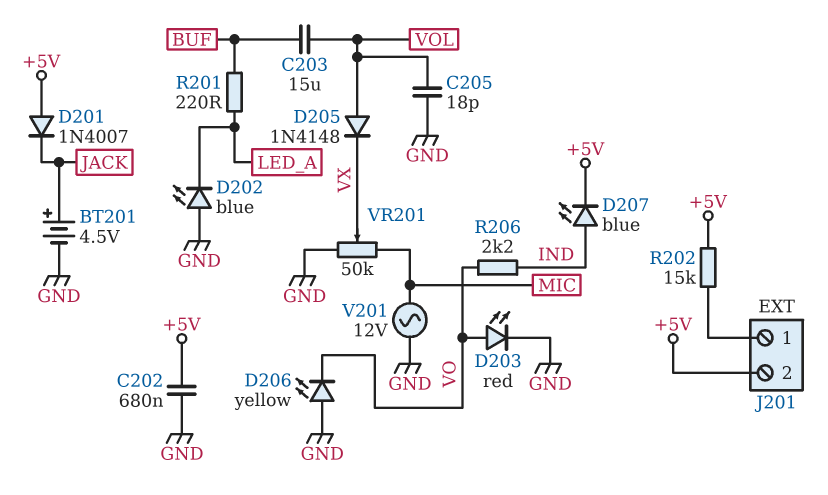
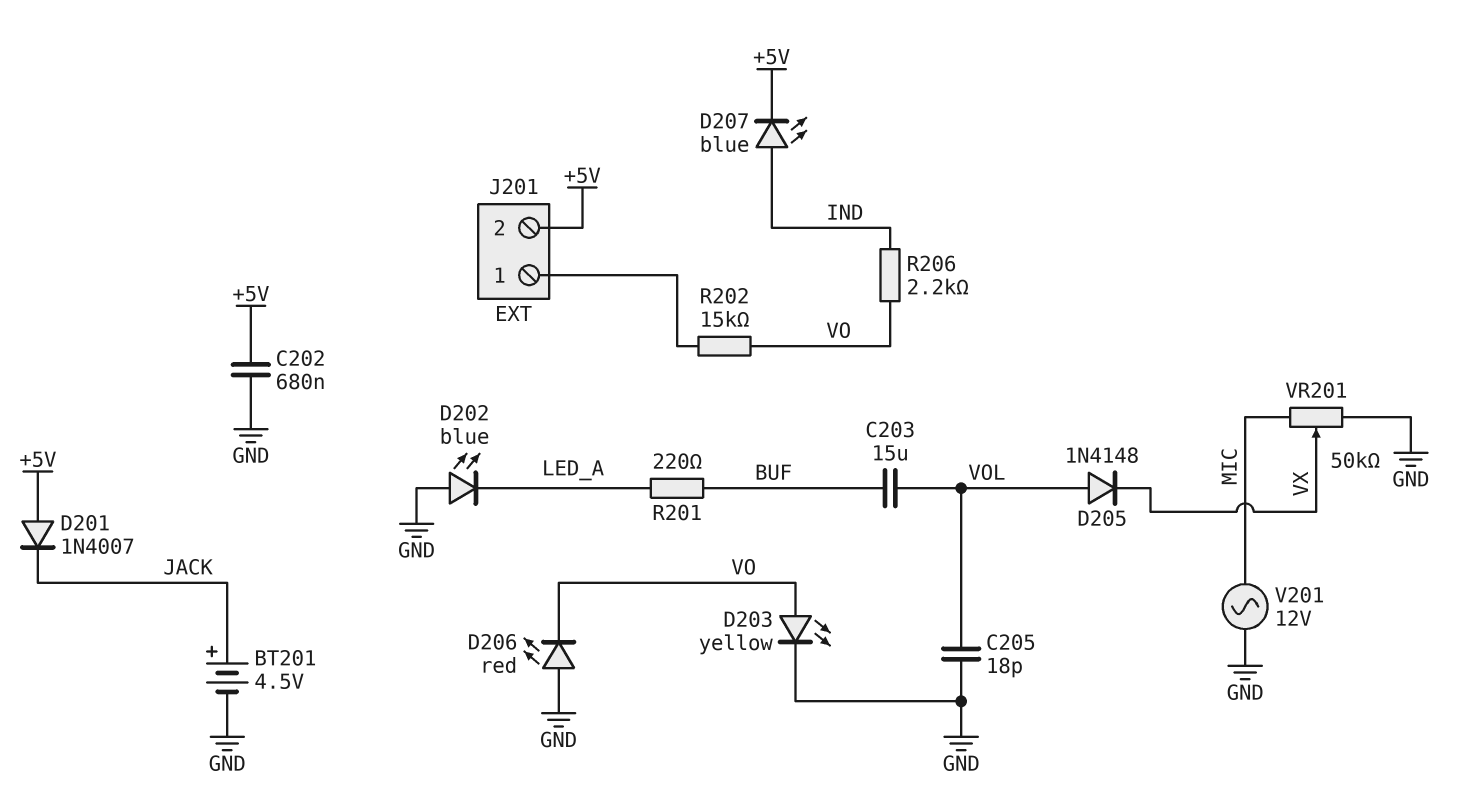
D203: LED red (A VO, K GND) -> LED yellow (A VO, K GND)
D206: LED yellow (A GND, K VO) -> LED red (A GND, K VO)
R202: 15k (+5V, J201/1) -> 15k (J201/1, VO)

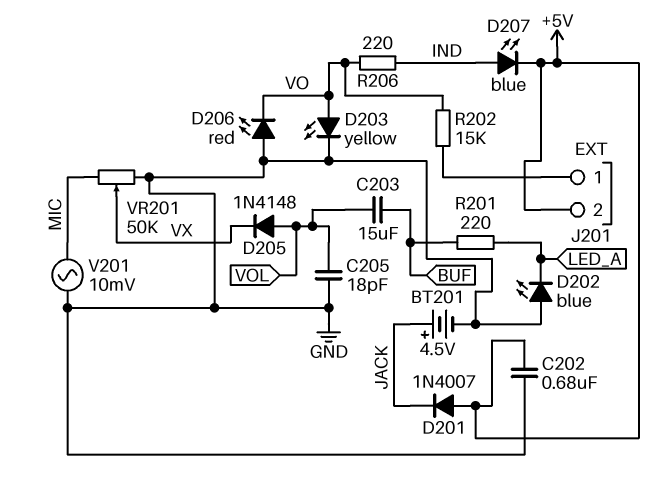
R206: 2.2k (IND, VO) -> 220 (IND, VO)
V201: AC 12V (GND, MIC) -> AC 10mV (GND, MIC)

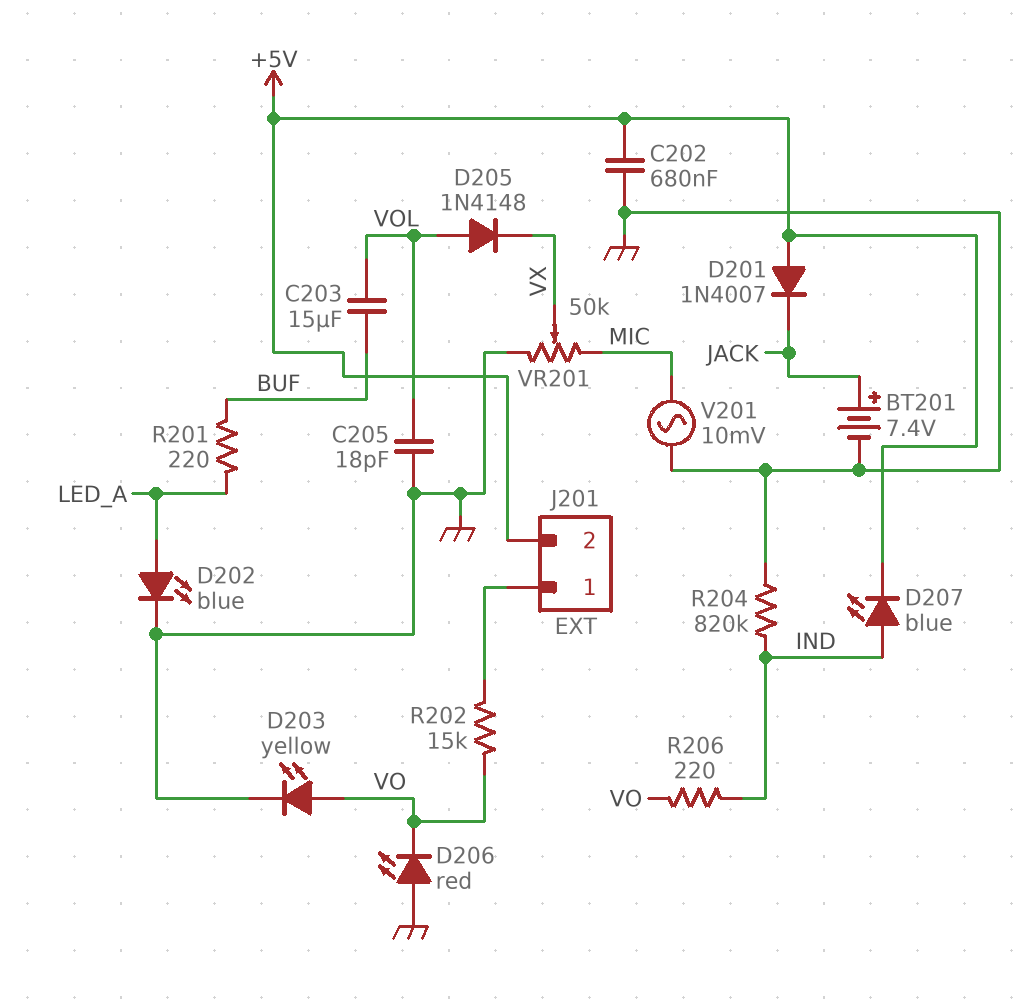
BT201: 4.5V (plus JACK, minus GND) -> 7.4V (plus JACK, minus GND)
D202: LED blue (A GND, K LED_A) -> LED blue (A LED_A, K GND)
R204: none -> 820k (GND, IND)

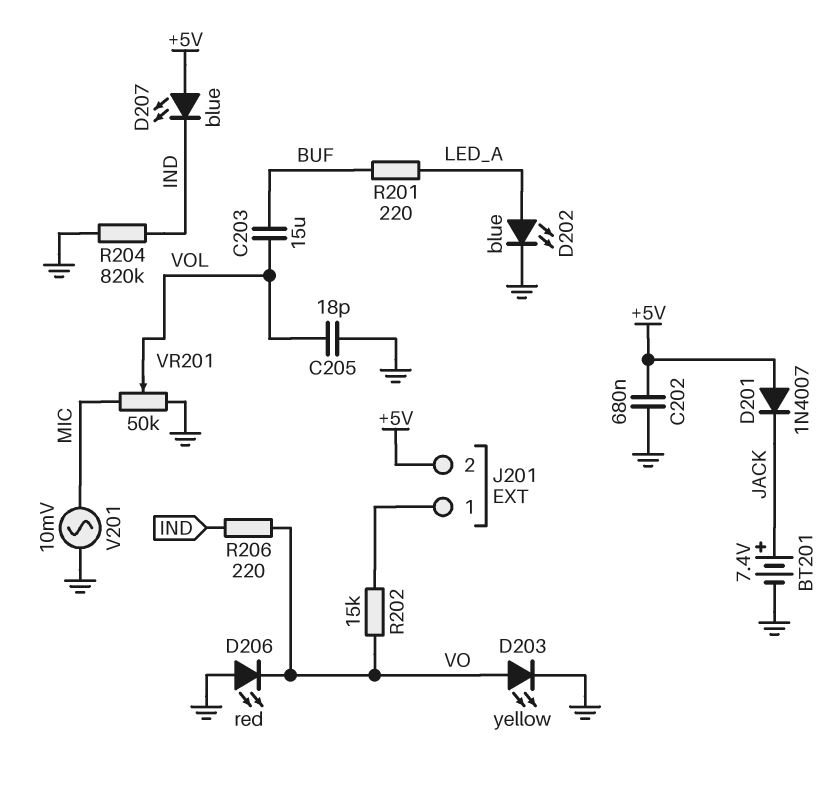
D205: diode 1N4148 (A VOL, K VX) -> none
D207: LED blue (A IND, K +5V) -> LED blue (A +5V, K IND)
VR201: 50k (GND, MIC, wiper VX) -> 50k (GND, MIC, wiper VOL)

